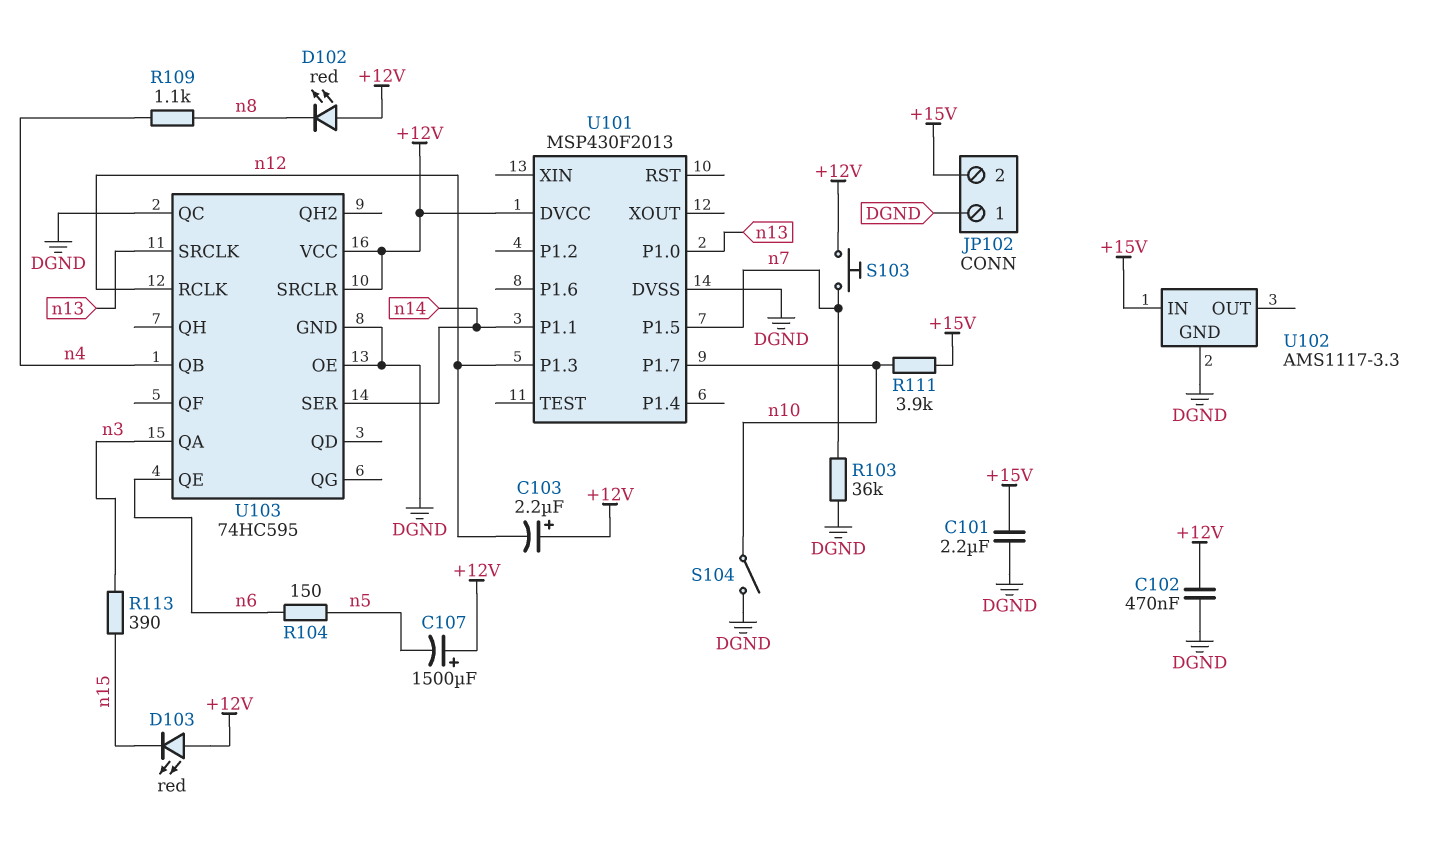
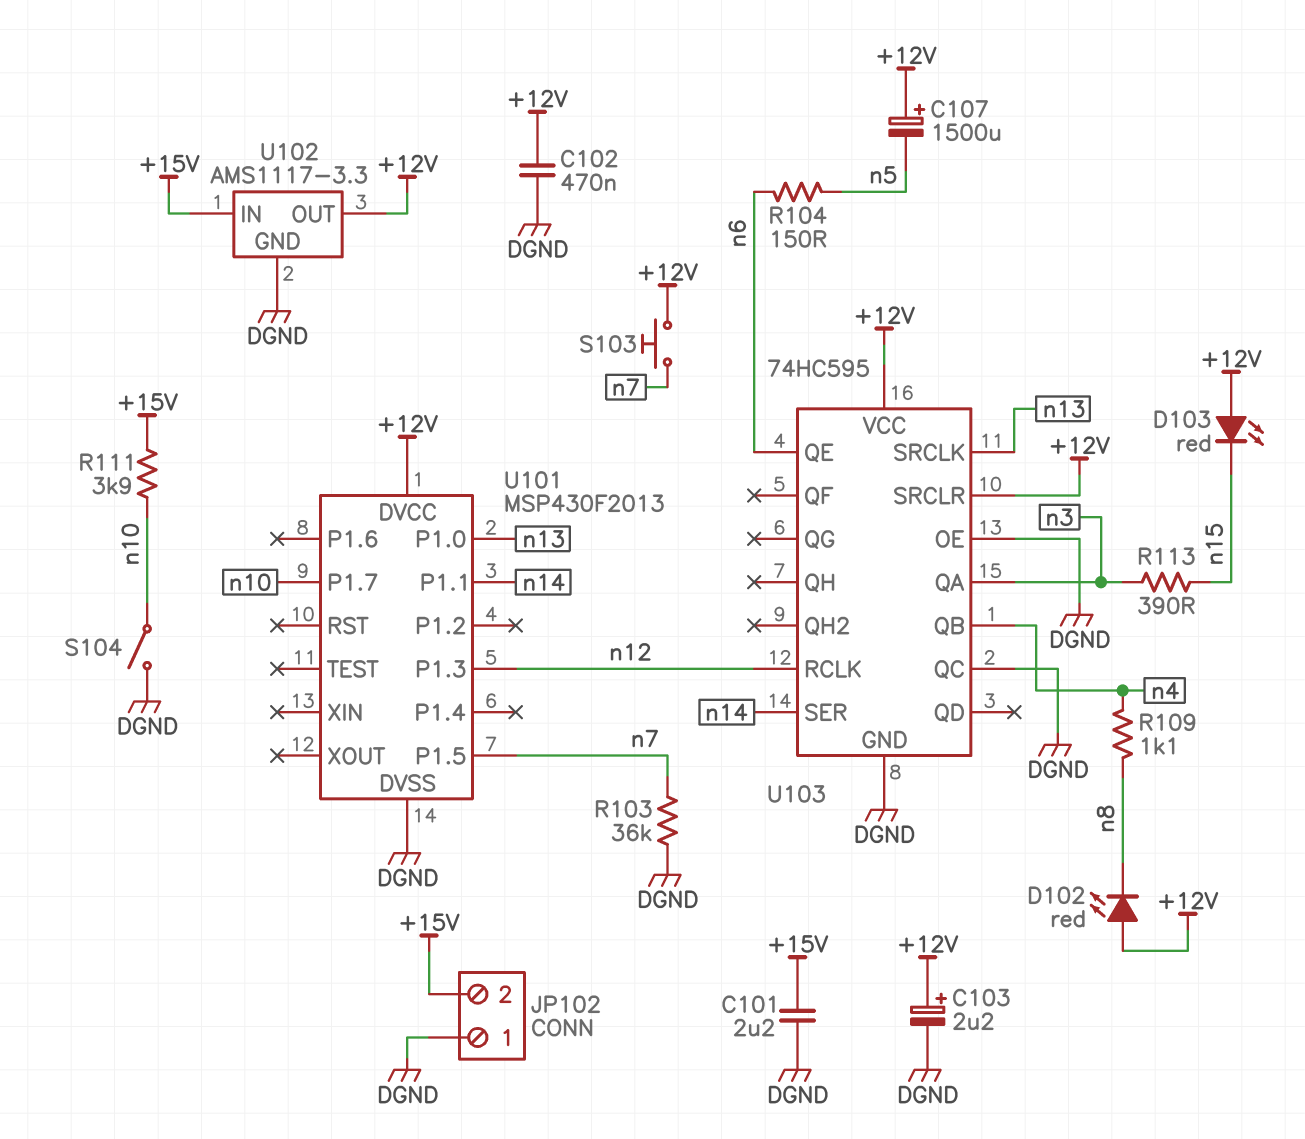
C103: 2.2uF (plus +12V, minus n12) -> 2.2uF (plus +12V, minus DGND)
U102 pin OUT: none -> +12V

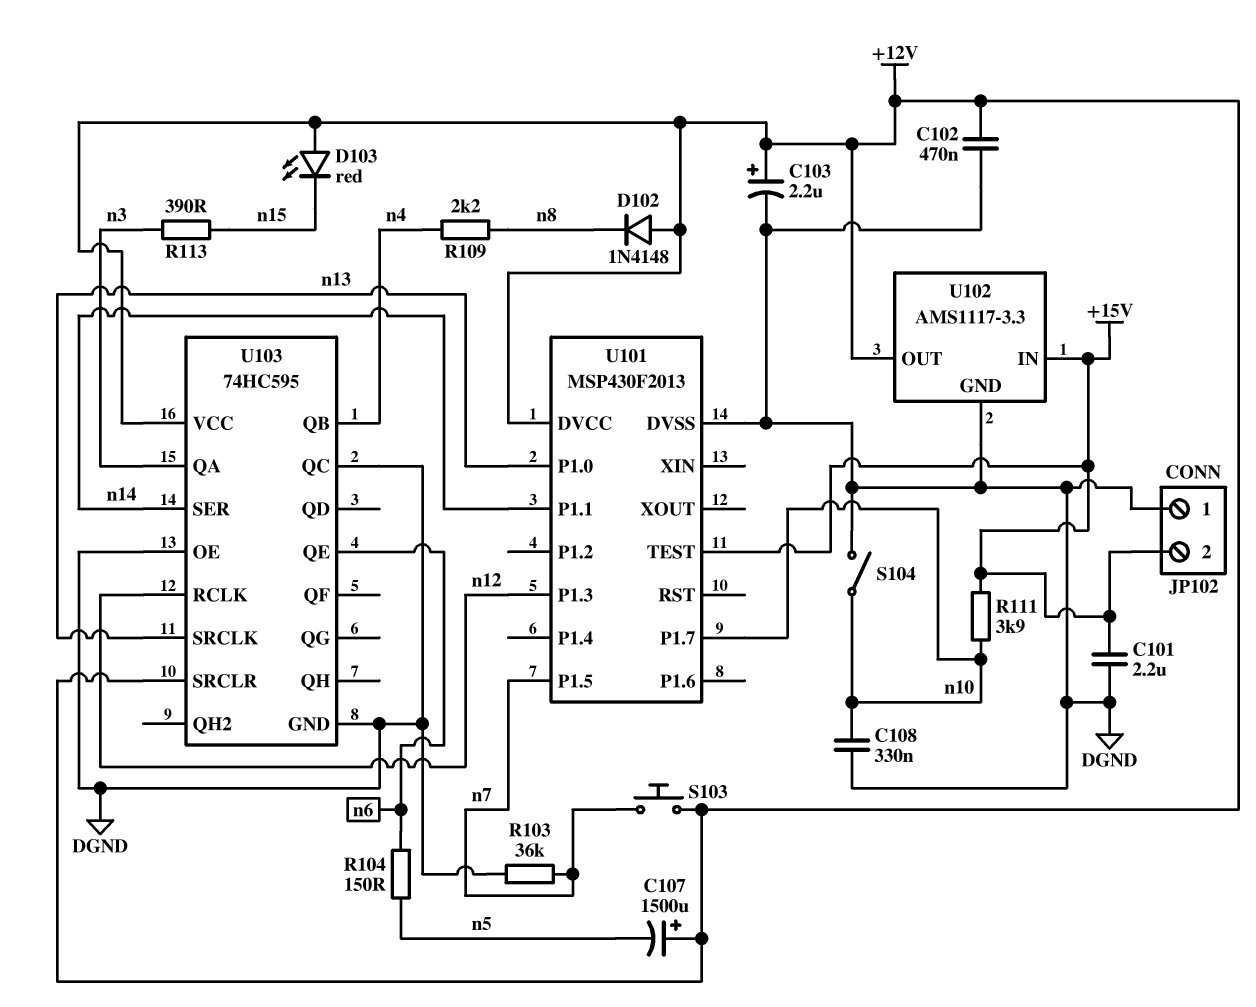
C108: none -> 330nF (DGND, n10)
D102: LED red (A +12V, K n8) -> diode 1N4148 (A +12V, K n8)
R109: 1.1k (n4, n8) -> 2.2k (n4, n8)
U101 pin TEST: none -> +15V

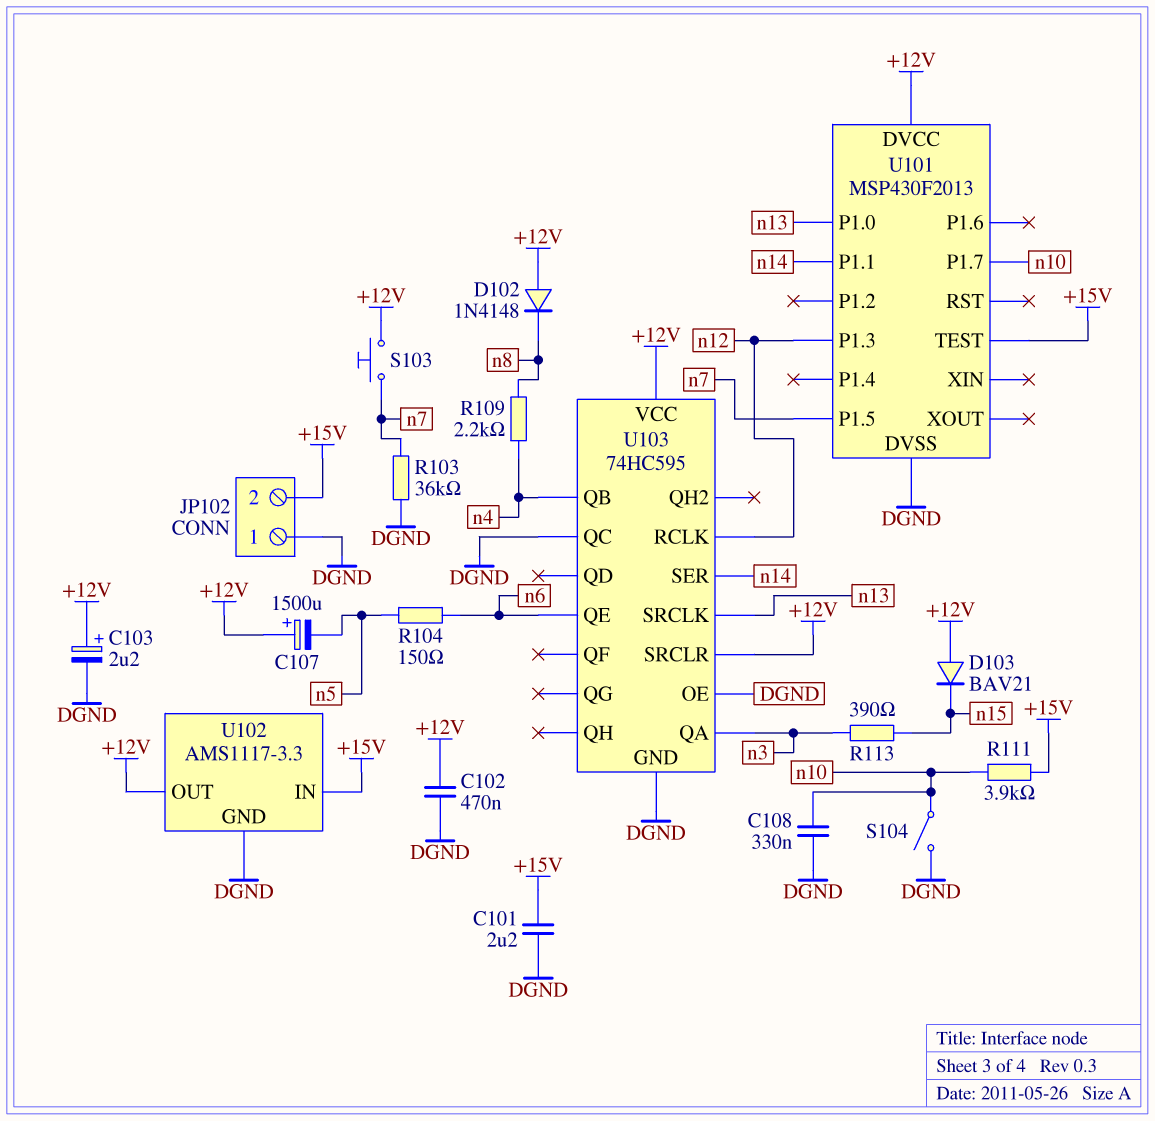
D103: LED red (A +12V, K n15) -> diode BAV21 (A +12V, K n15)

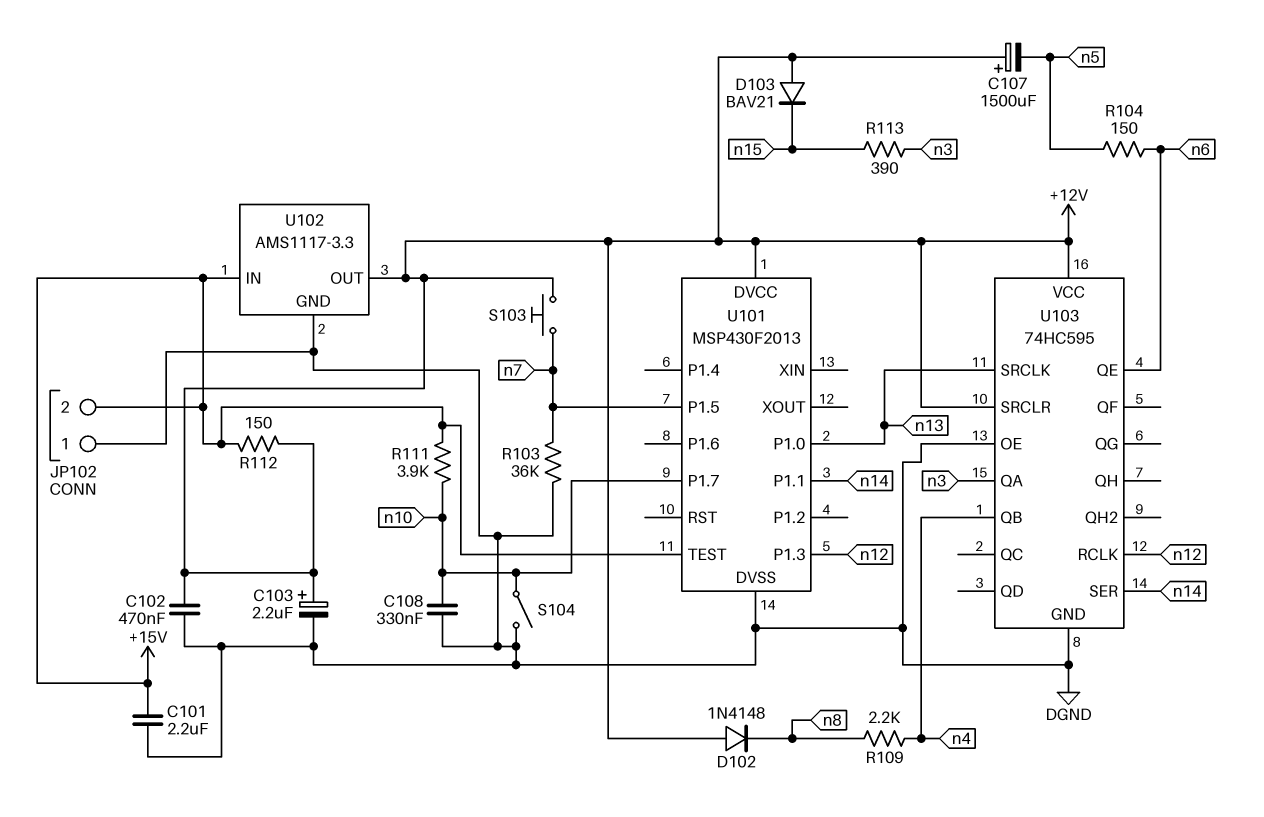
R112: none -> 150 (+12V, +15V)
U103 pin QC: DGND -> none

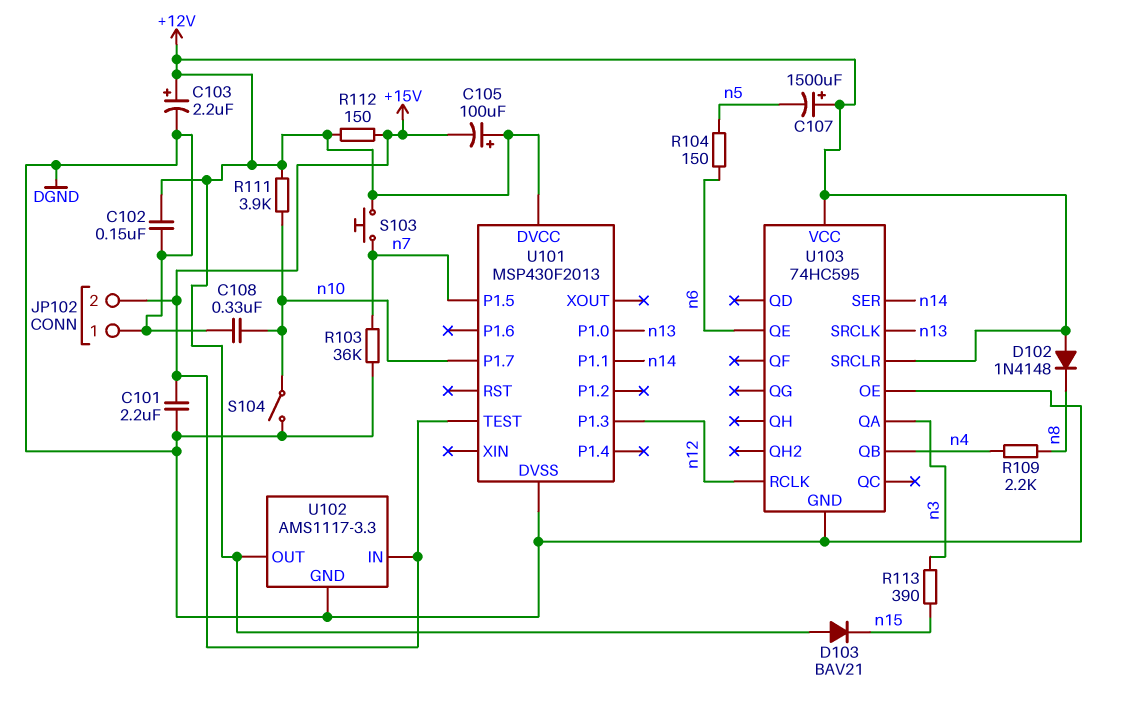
C102: 470nF (+12V, DGND) -> 150nF (+12V, DGND)
C105: none -> 100uF (plus +12V, minus +15V)
R111: 3.9k (+15V, n10) -> 3.9k (+12V, n10)

